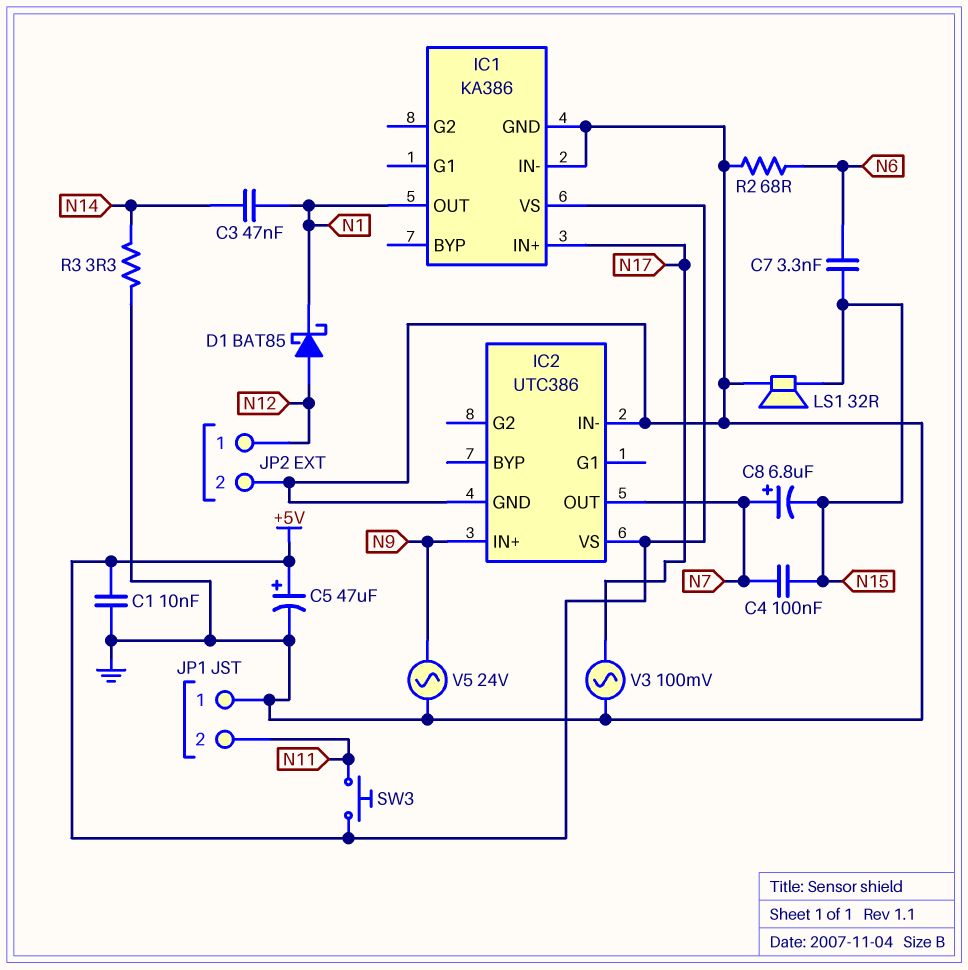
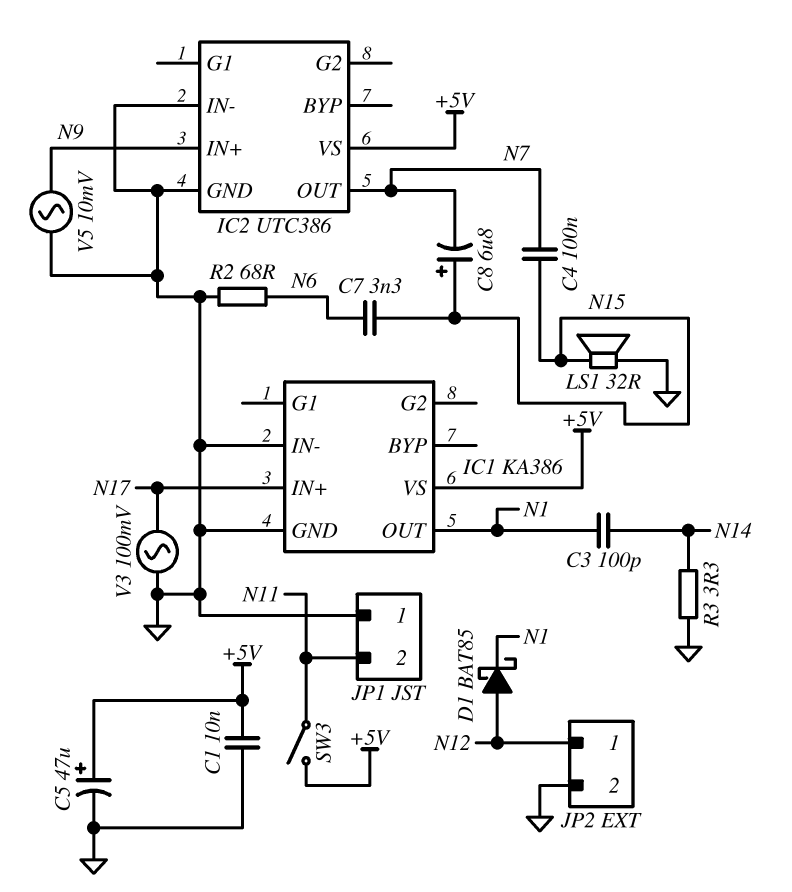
C3: 47nF (N1, N14) -> 100pF (N1, N14)
C8: 6.8uF (plus N7, minus N15) -> 6.8uF (plus N15, minus N7)
SW3: button (+5V, N11) -> switch (+5V, N11)
V5: AC 24V (GND, N9) -> AC 10mV (GND, N9)

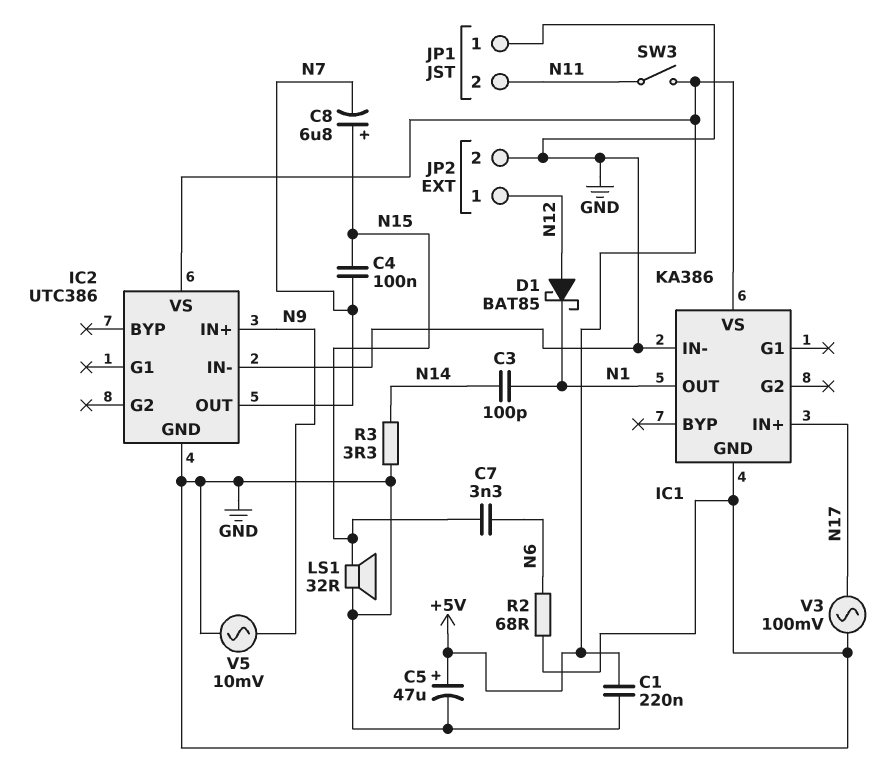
C1: 10nF (+5V, GND) -> 220nF (+5V, GND)

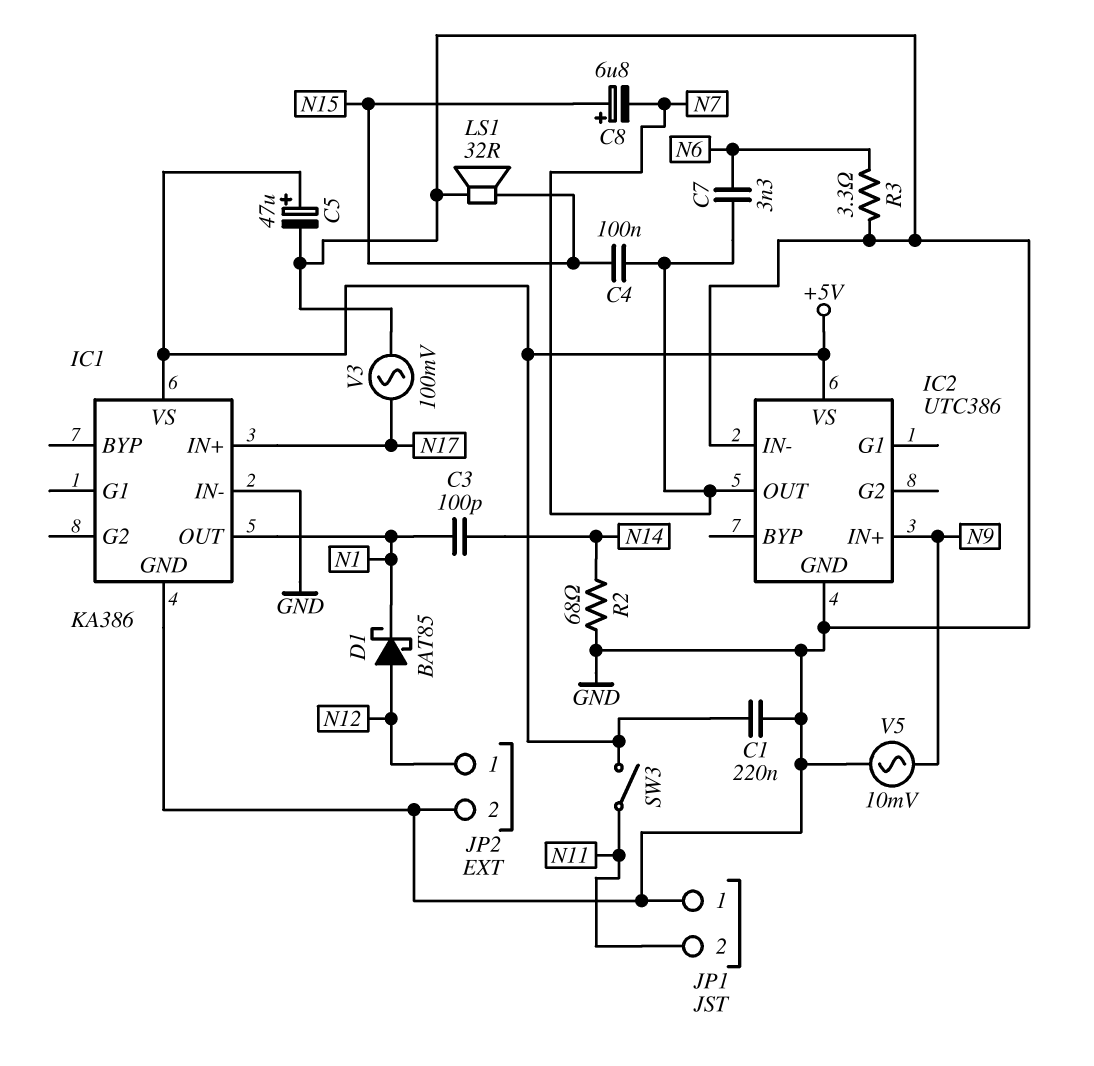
C7: 3.3nF (N6, N15) -> 3.3nF (N6, N7)
R2: 68 (GND, N6) -> 68 (GND, N14)
R3: 3.3 (GND, N14) -> 3.3 (GND, N6)

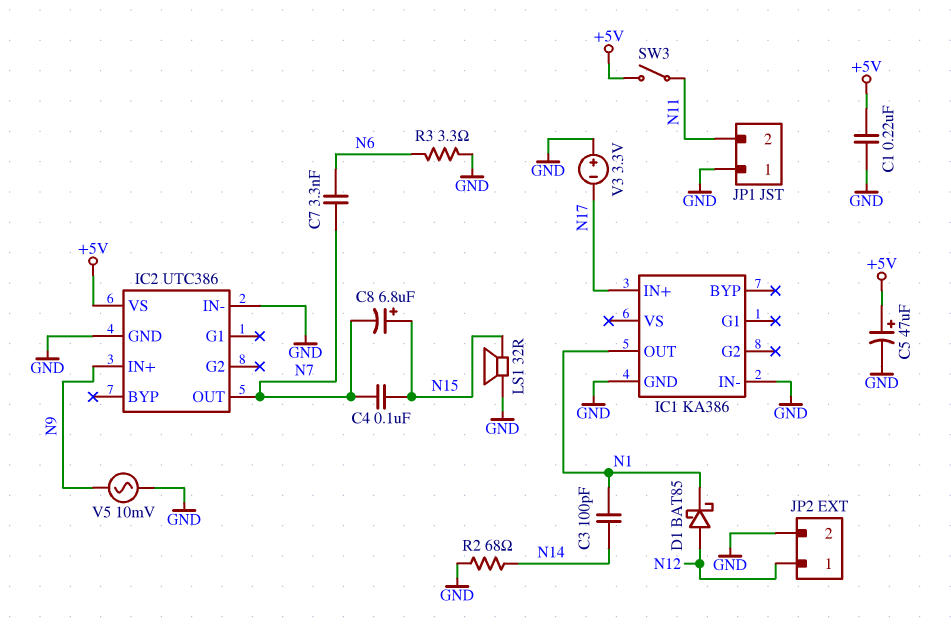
IC1 pin VS: +5V -> none
V3: AC 100mV (GND, N17) -> 3.3V (plus GND, minus N17)

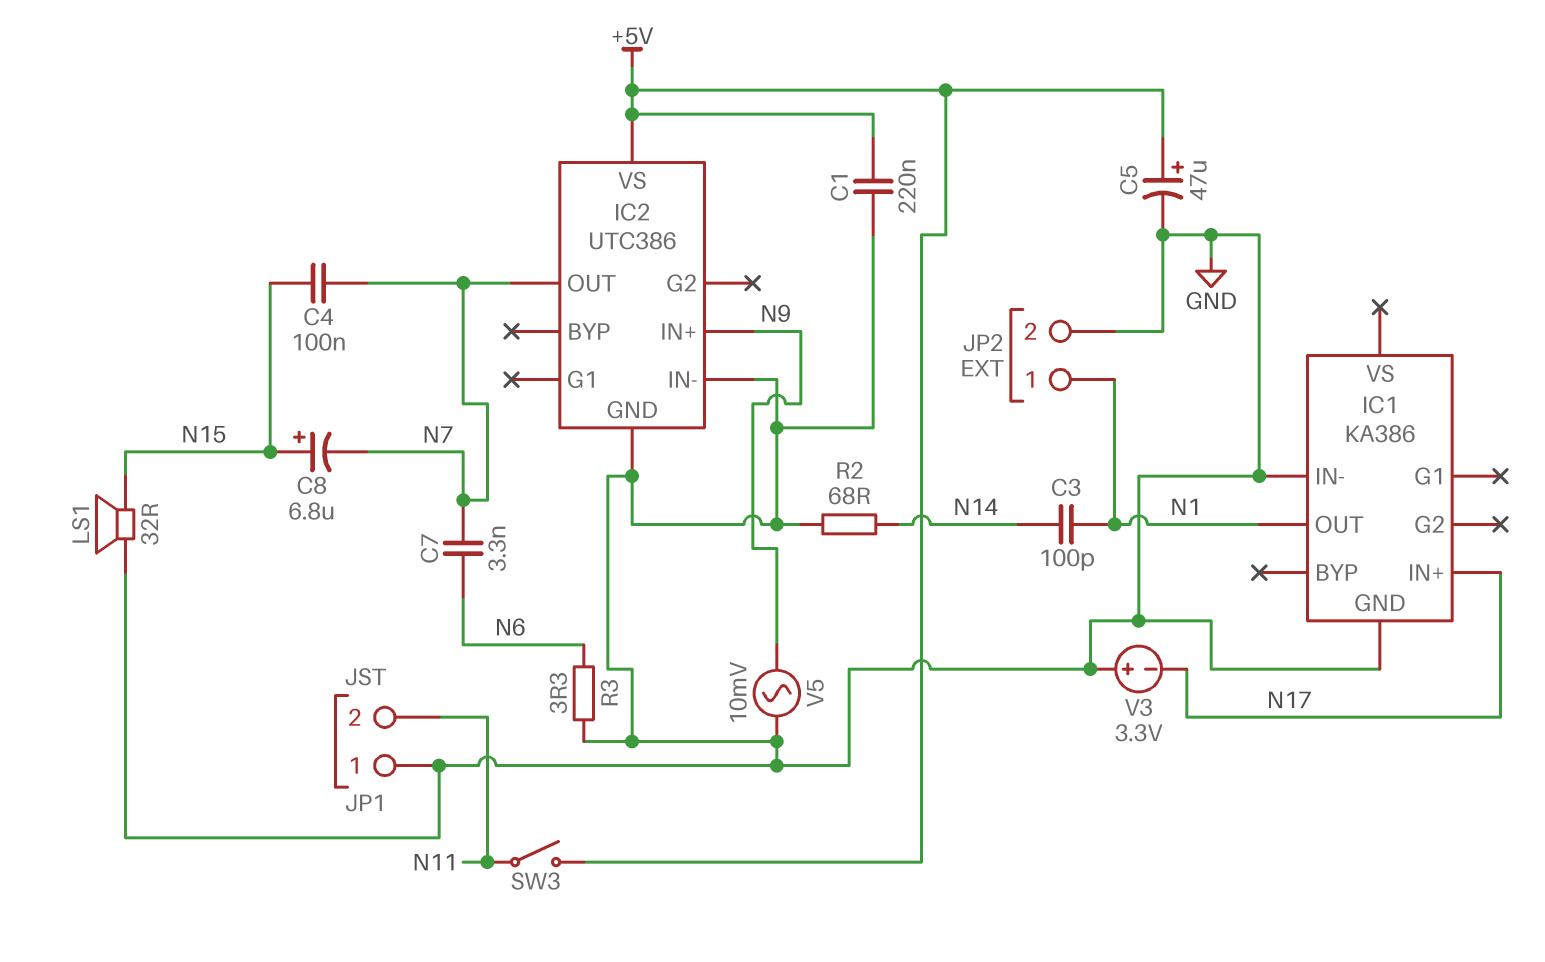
D1: schottky BAT85 (A N12, K N1) -> none
JP2 pin 1: N12 -> N1

